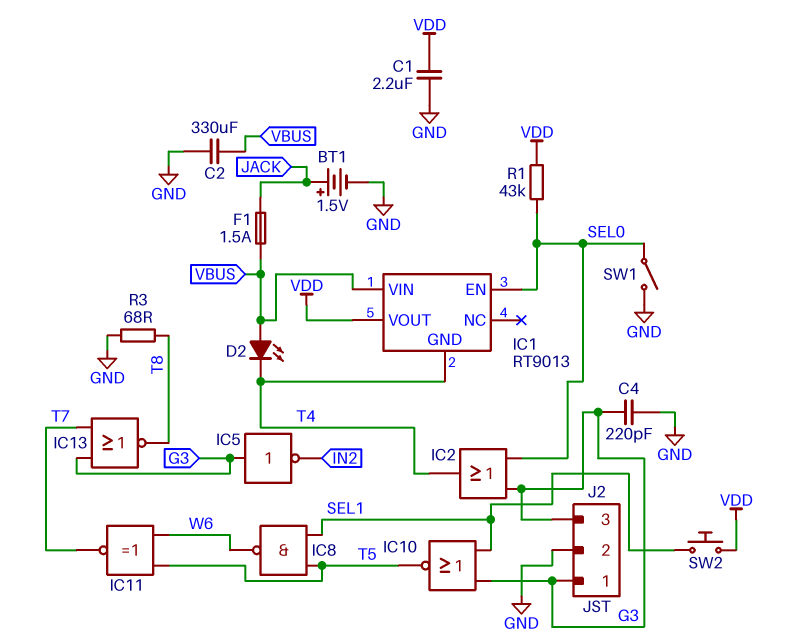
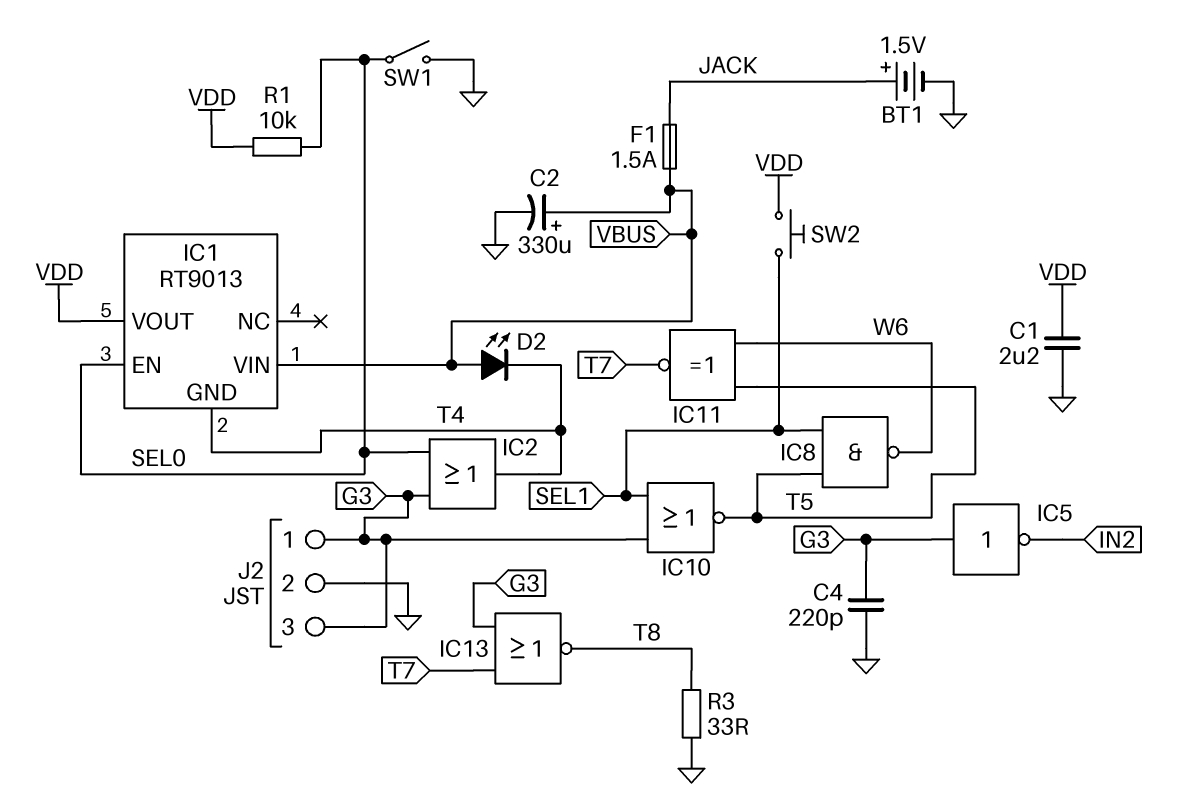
C2: 330uF (GND, VBUS) -> 330uF (plus VBUS, minus GND)
R1: 43k (SEL0, VDD) -> 10k (SEL0, VDD)
R3: 68 (GND, T8) -> 33 (GND, T8)

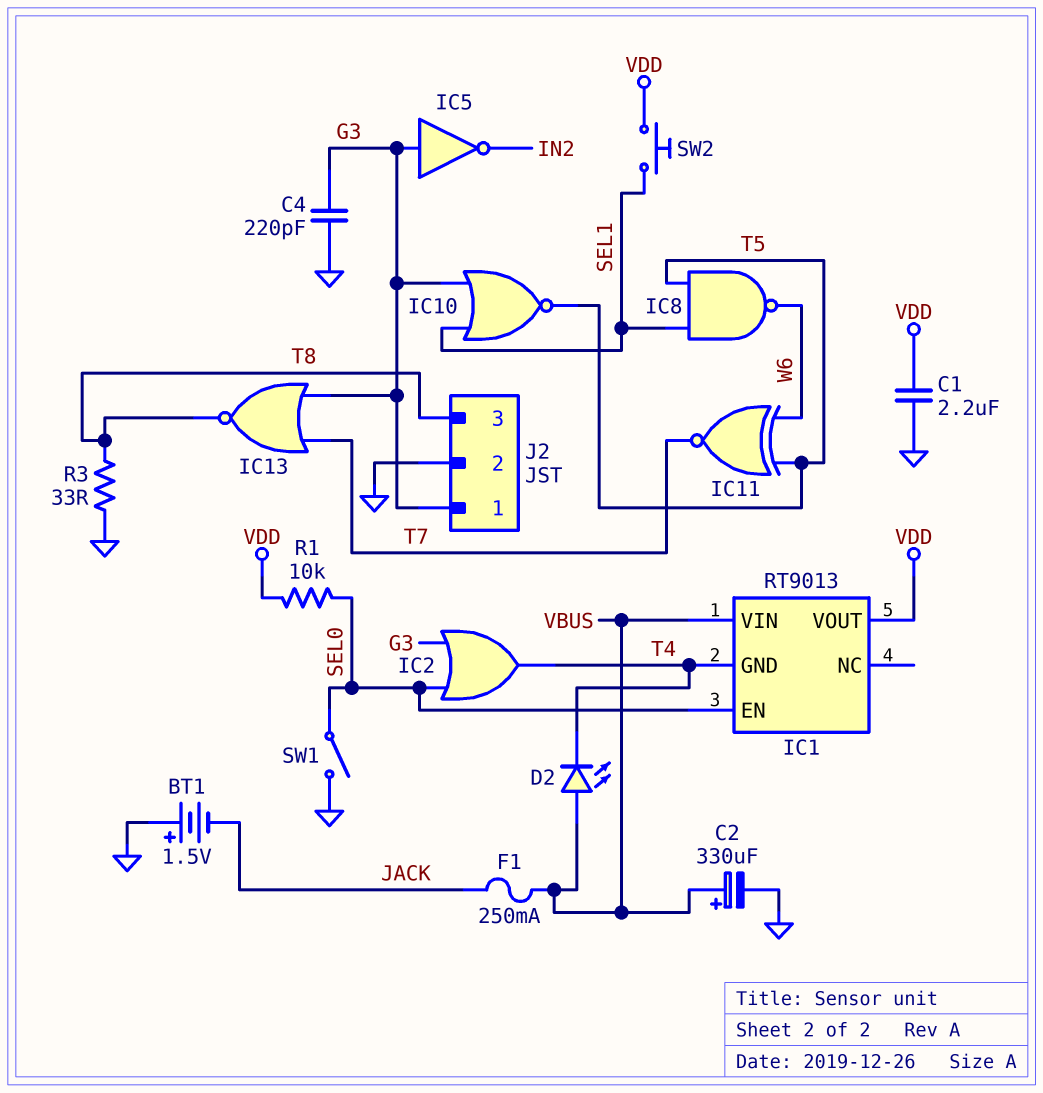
BT1: 1.5V (plus JACK, minus GND) -> 1.5V (plus GND, minus JACK)
F1: 1.5A (JACK, VBUS) -> 250mA (JACK, VBUS)
J2 pin 3: G3 -> T8

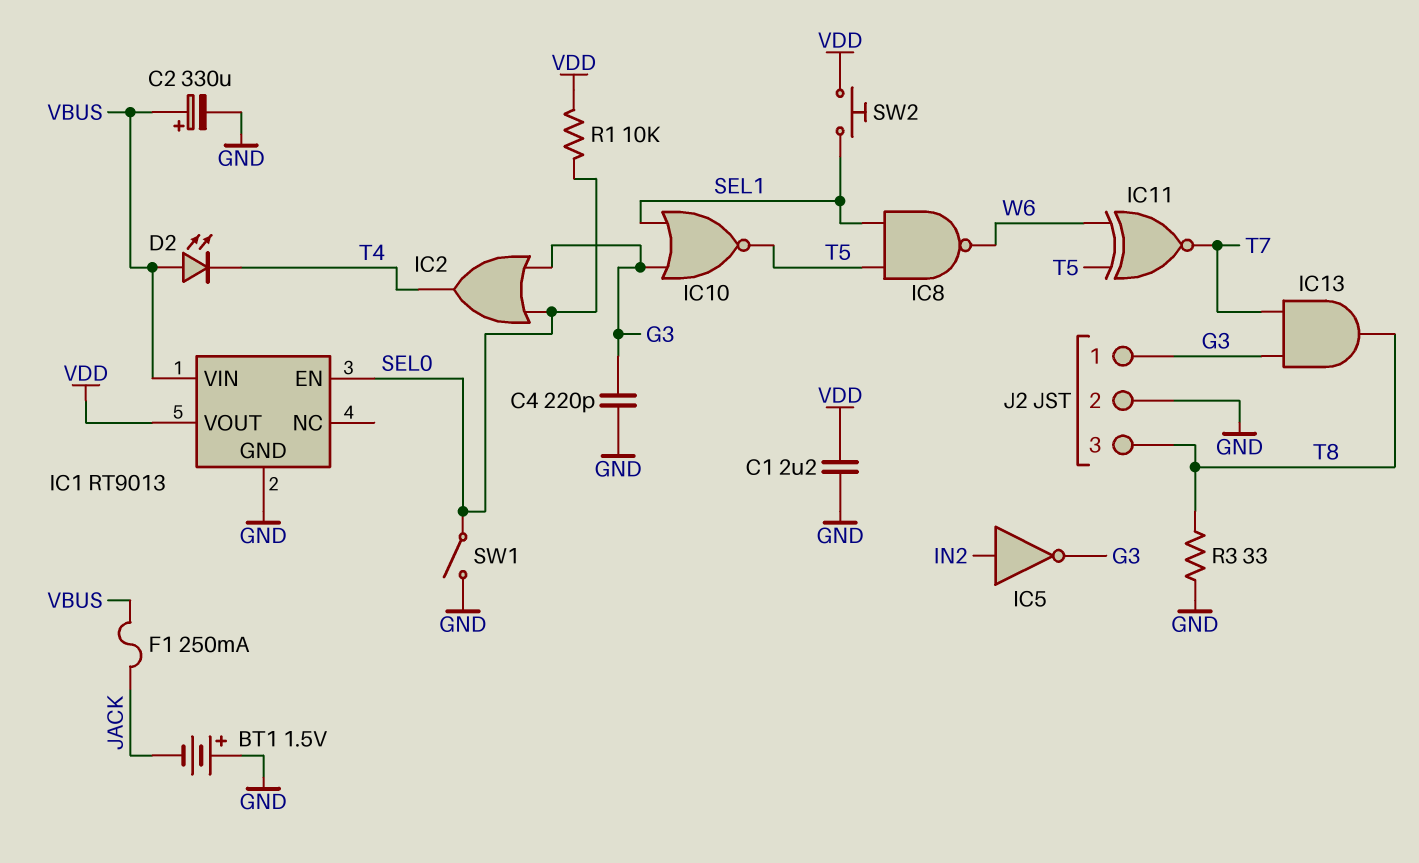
IC1 pin GND: T4 -> GND
IC5: NOT (in G3, out IN2) -> NOT (in IN2, out G3)
IC13: NOR (in G3, in T7, out T8) -> AND (in G3, in T7, out T8)

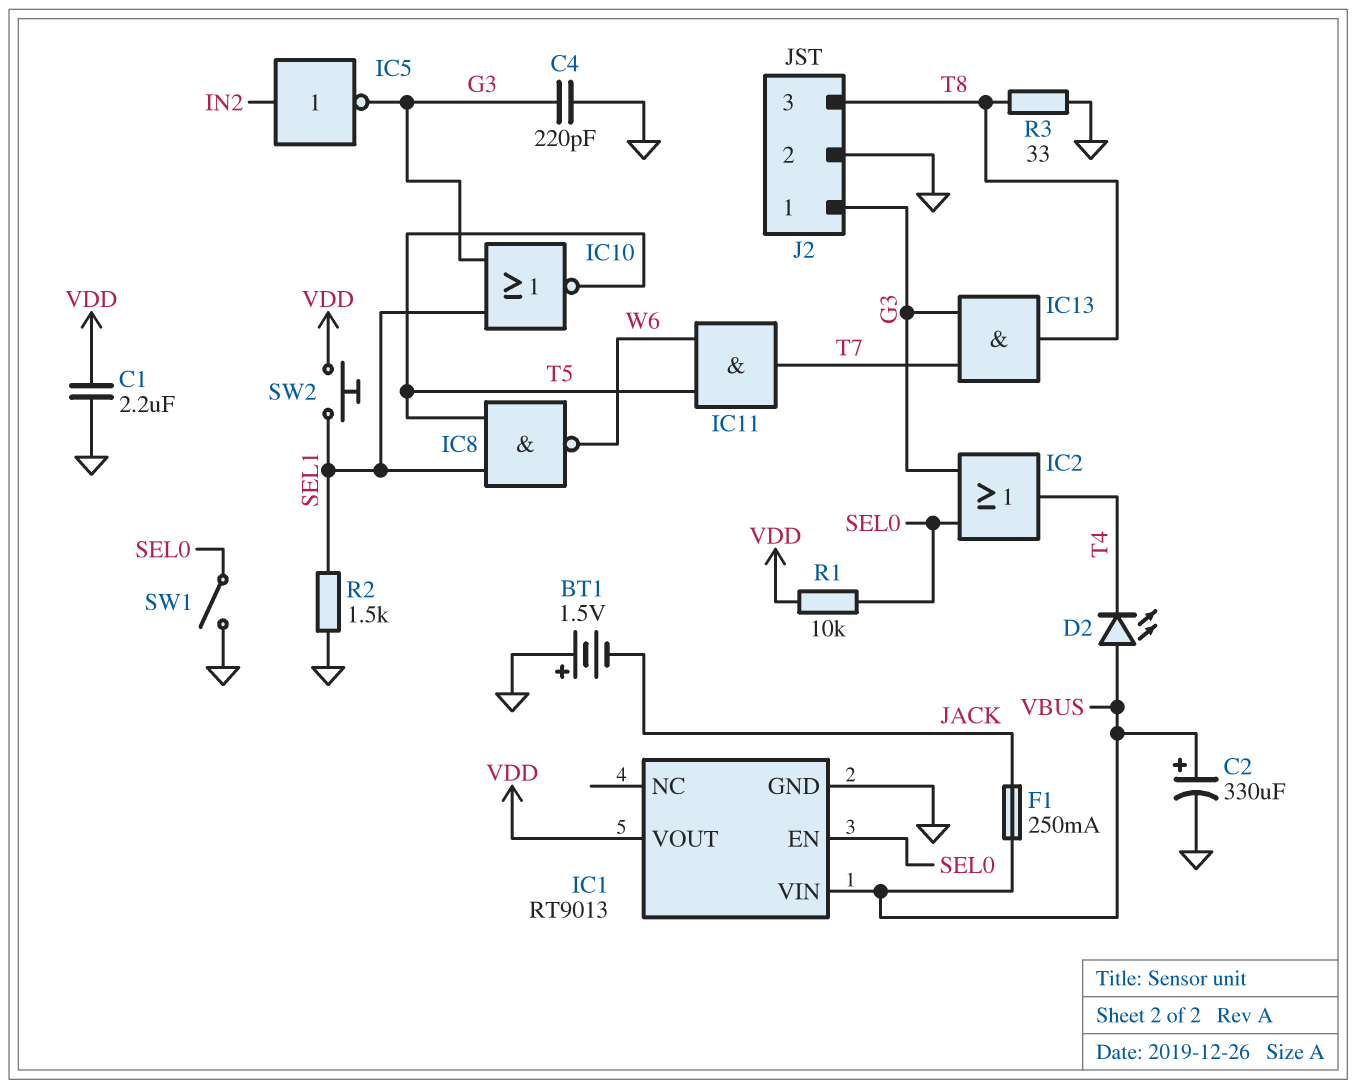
IC11: XNOR (in T5, in W6, out T7) -> AND (in T5, in W6, out T7)
R2: none -> 1.5k (GND, SEL1)

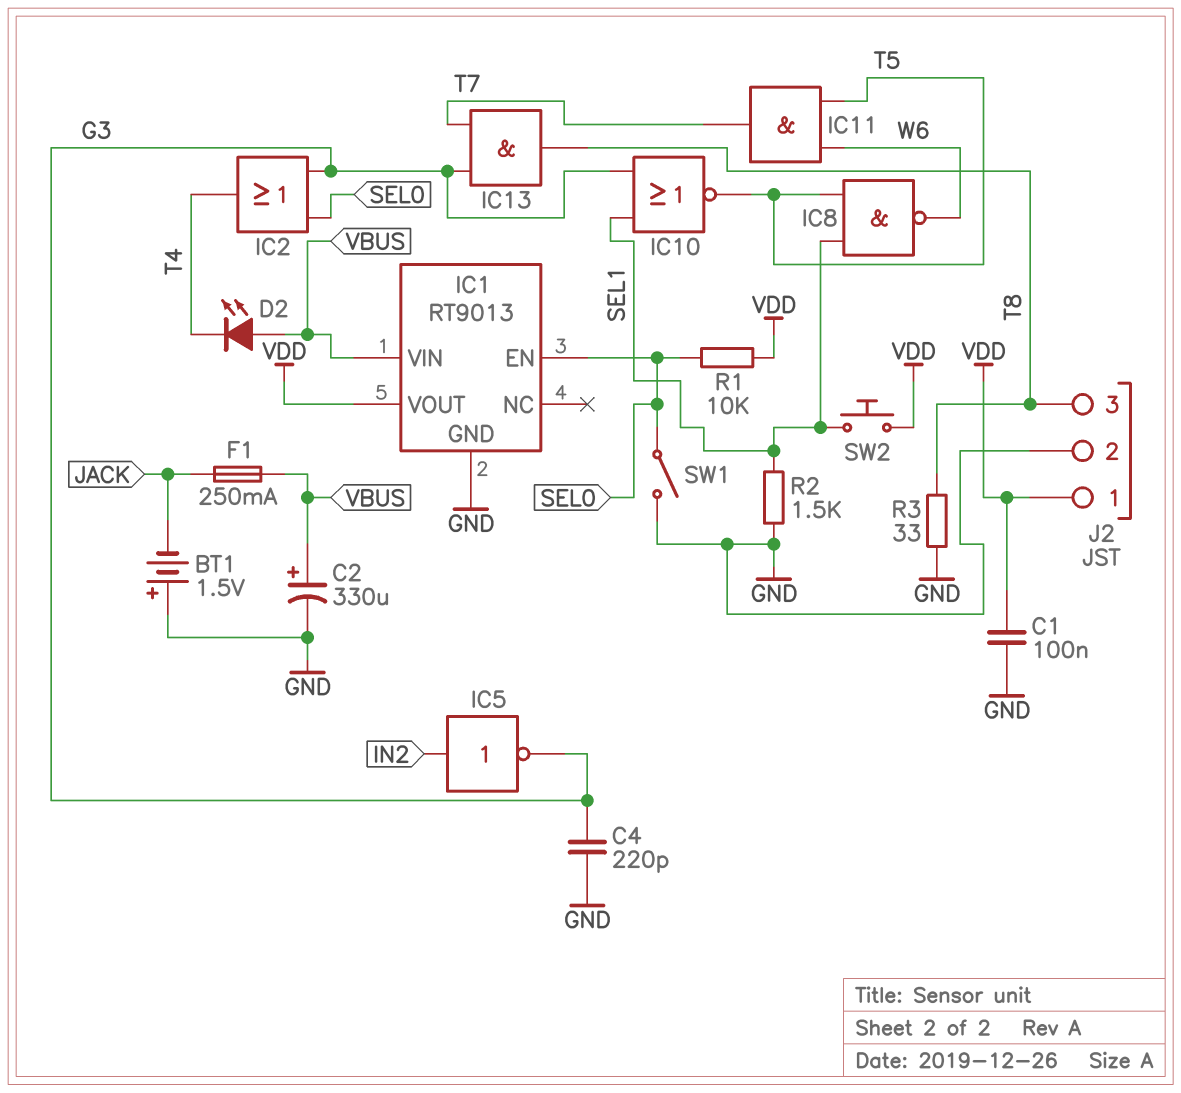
C1: 2.2uF (GND, VDD) -> 100nF (GND, VDD)
J2 pin 1: G3 -> VDD

